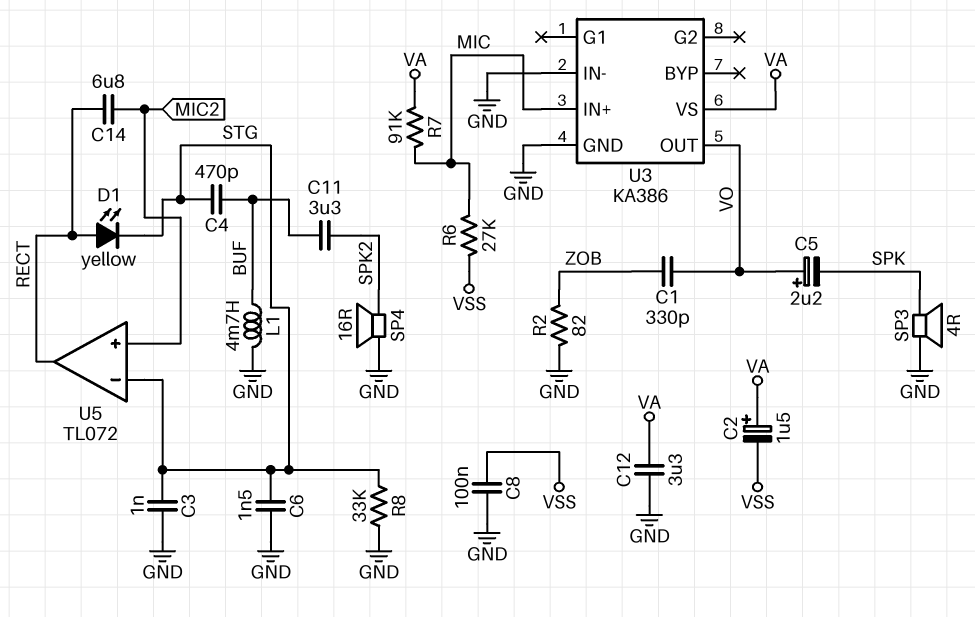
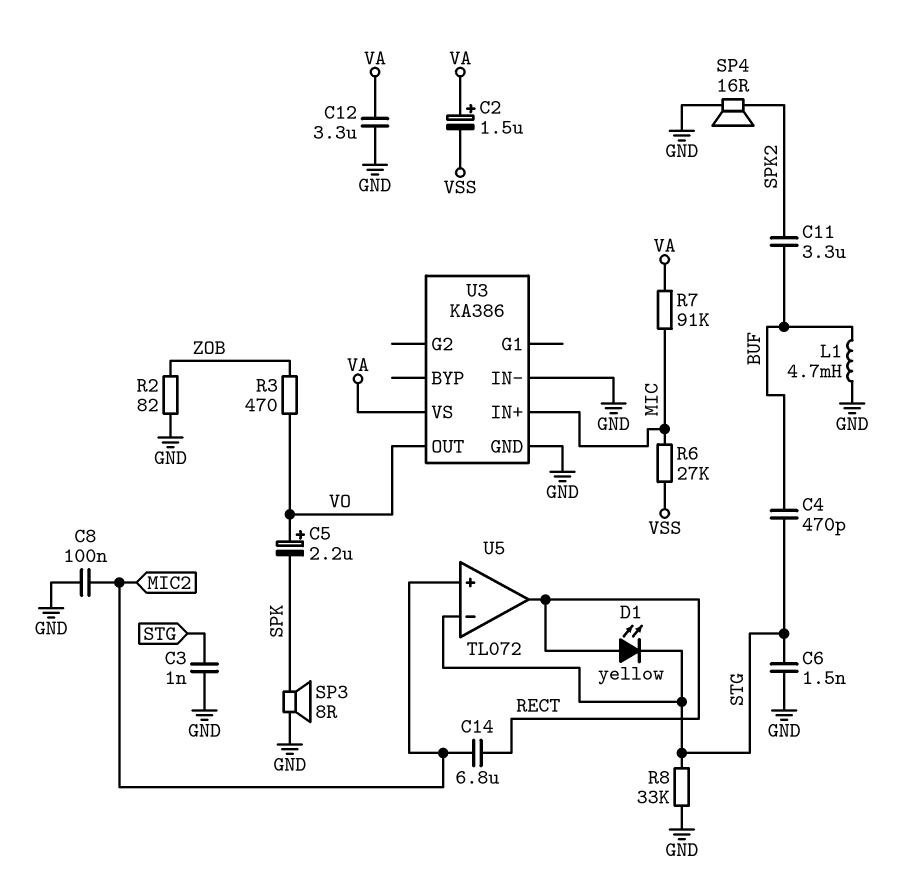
C1: 330pF (VO, ZOB) -> none
C8: 100nF (GND, VSS) -> 100nF (GND, MIC2)
R3: none -> 470 (VO, ZOB)
SP3: speaker 4R (GND, SPK) -> speaker 8R (GND, SPK)

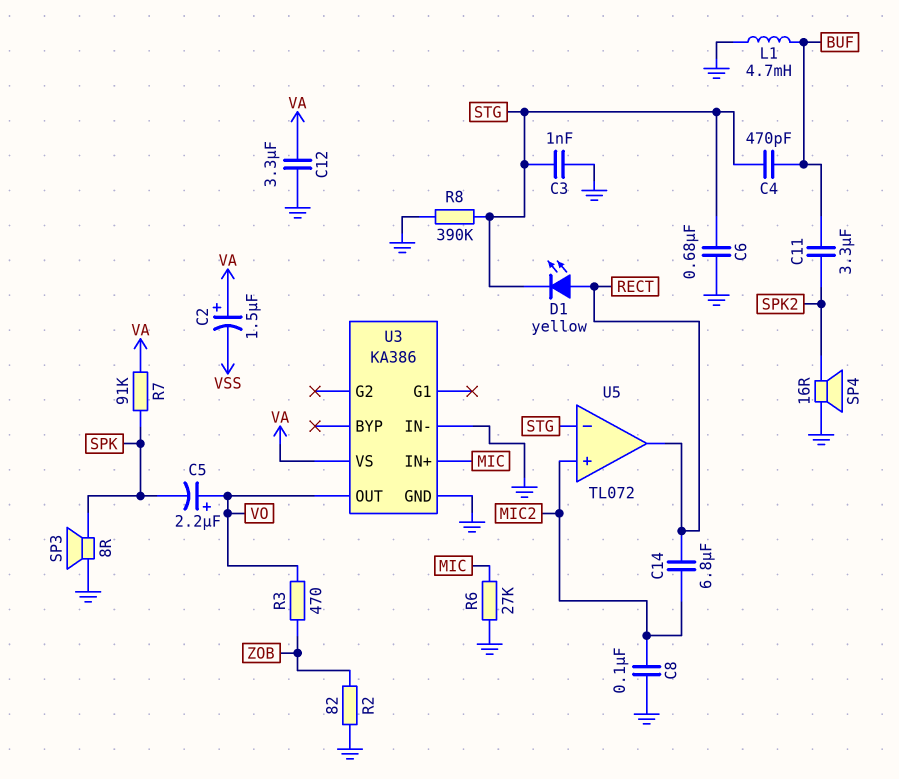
C6: 1.5nF (GND, STG) -> 680nF (GND, STG)
R6: 27k (MIC, VSS) -> 27k (GND, MIC)
R7: 91k (MIC, VA) -> 91k (SPK, VA)
R8: 33k (GND, STG) -> 390k (GND, STG)

